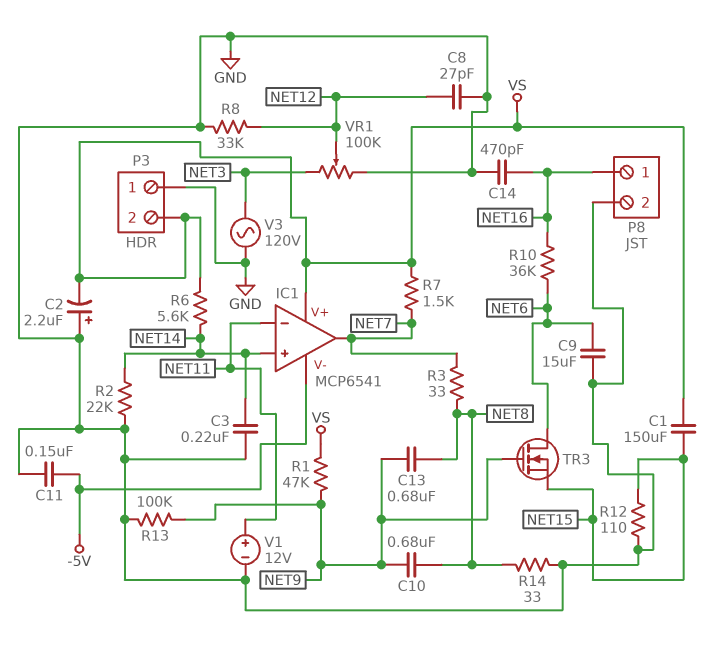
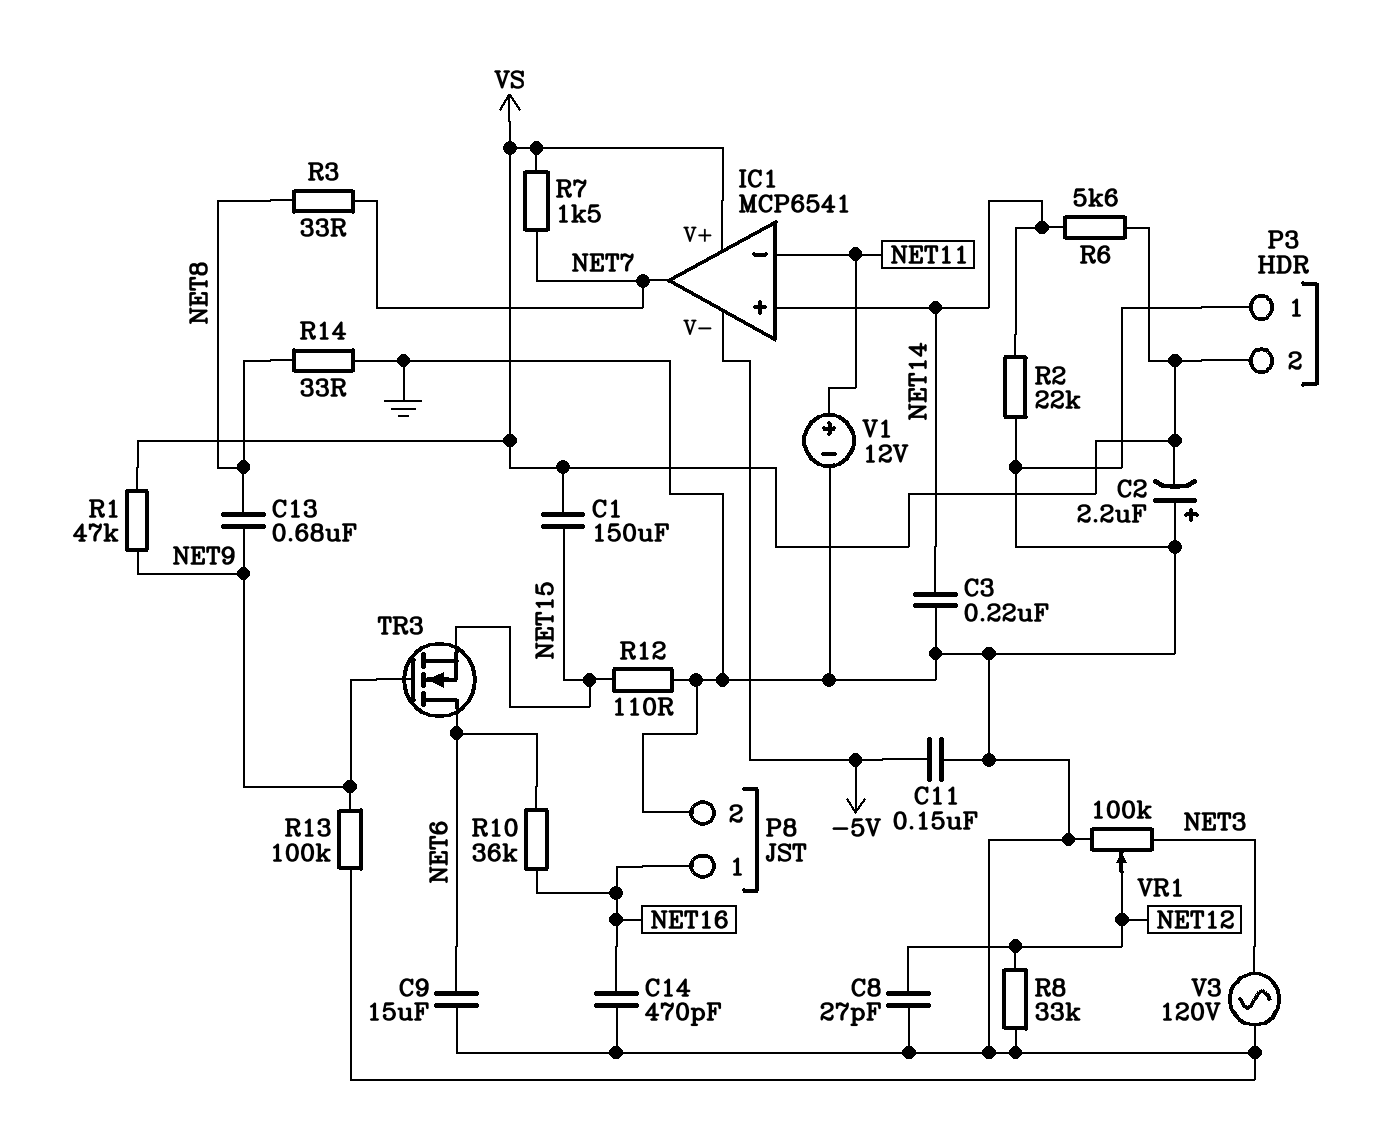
C10: 680nF (NET8, NET9) -> none

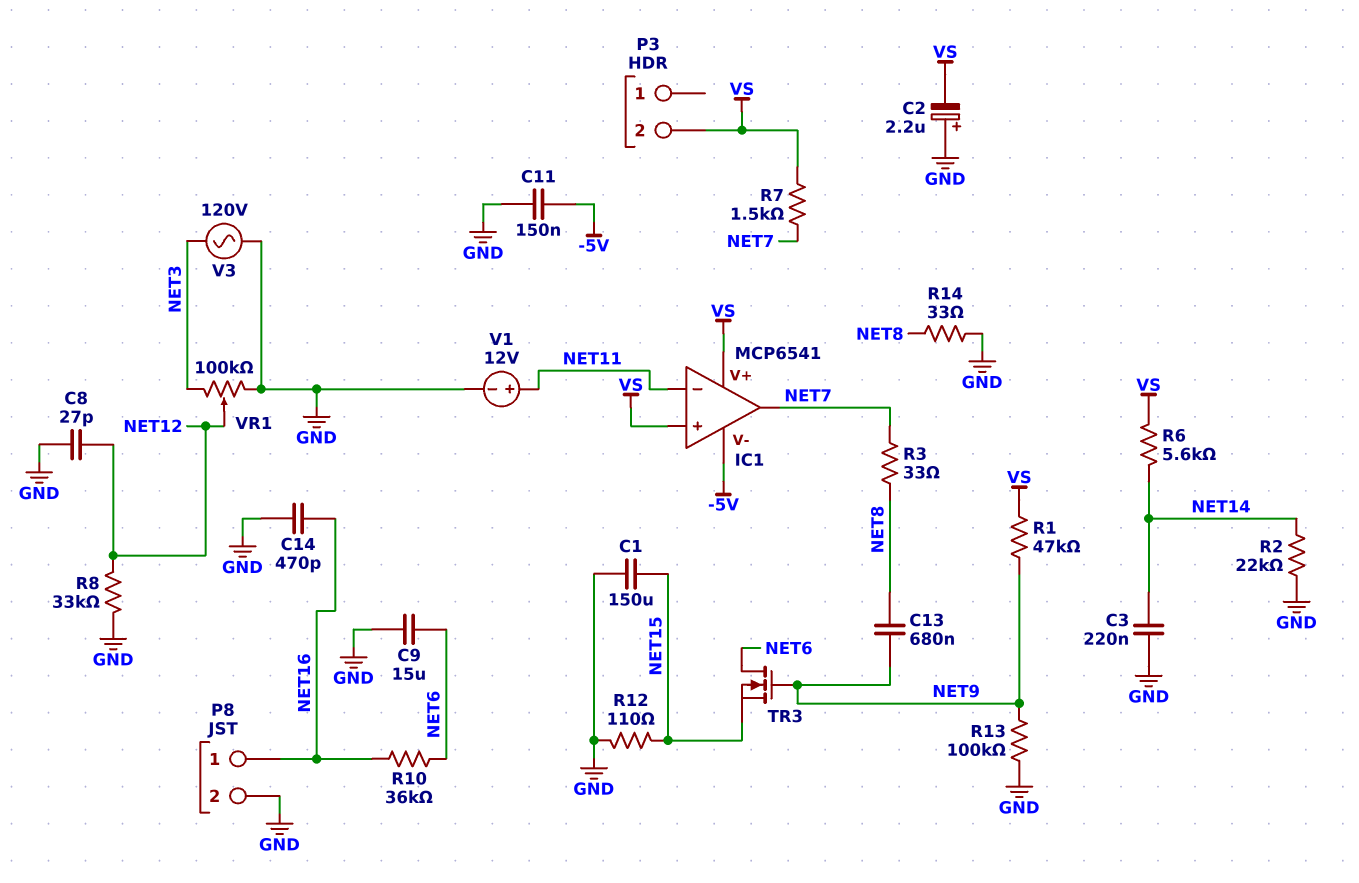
C1: 150uF (NET15, VS) -> 150uF (GND, NET15)
IC1 pin in+: NET14 -> VS
P3 pin 1: GND -> none

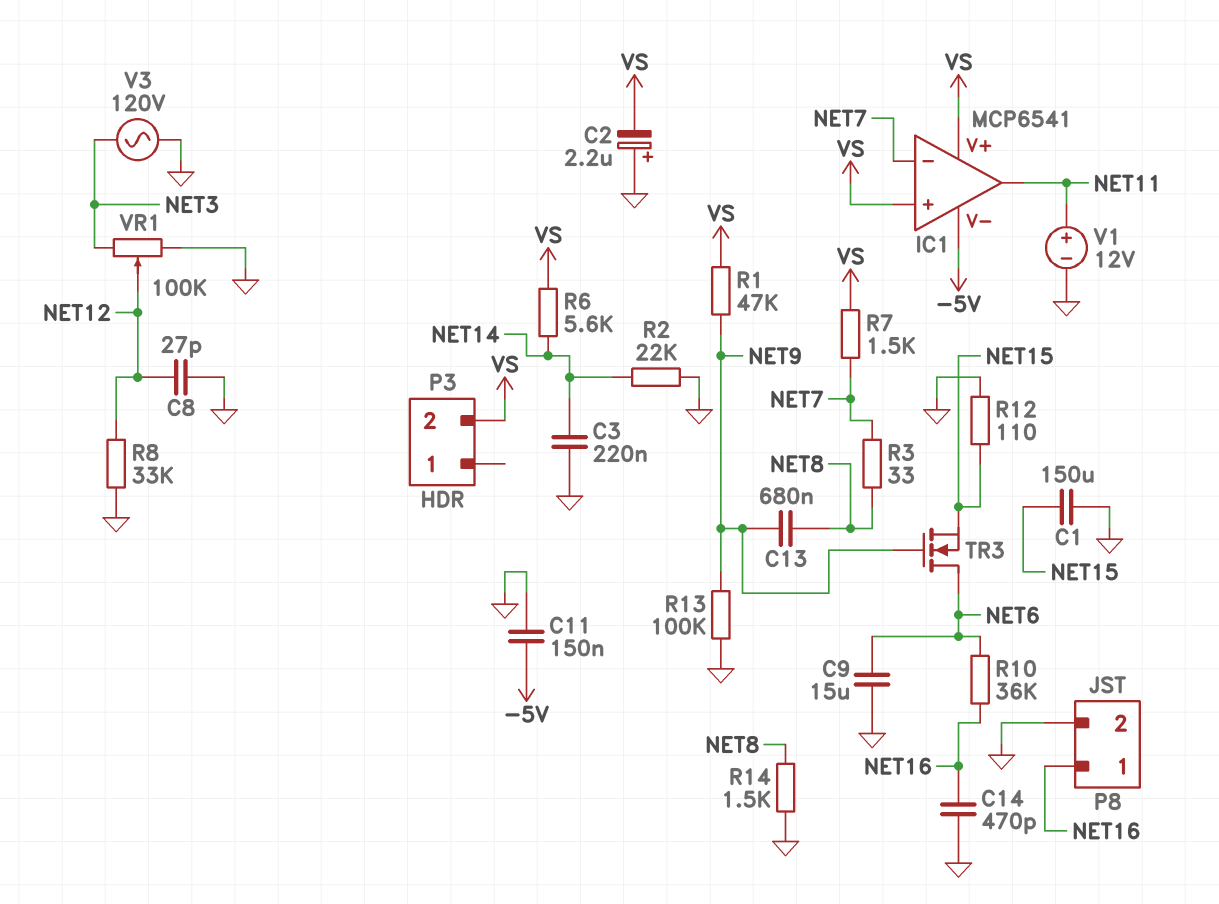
IC1 pin in-: NET11 -> NET7
IC1 pin out: NET7 -> NET11
R14: 33 (GND, NET8) -> 1.5k (GND, NET8)

